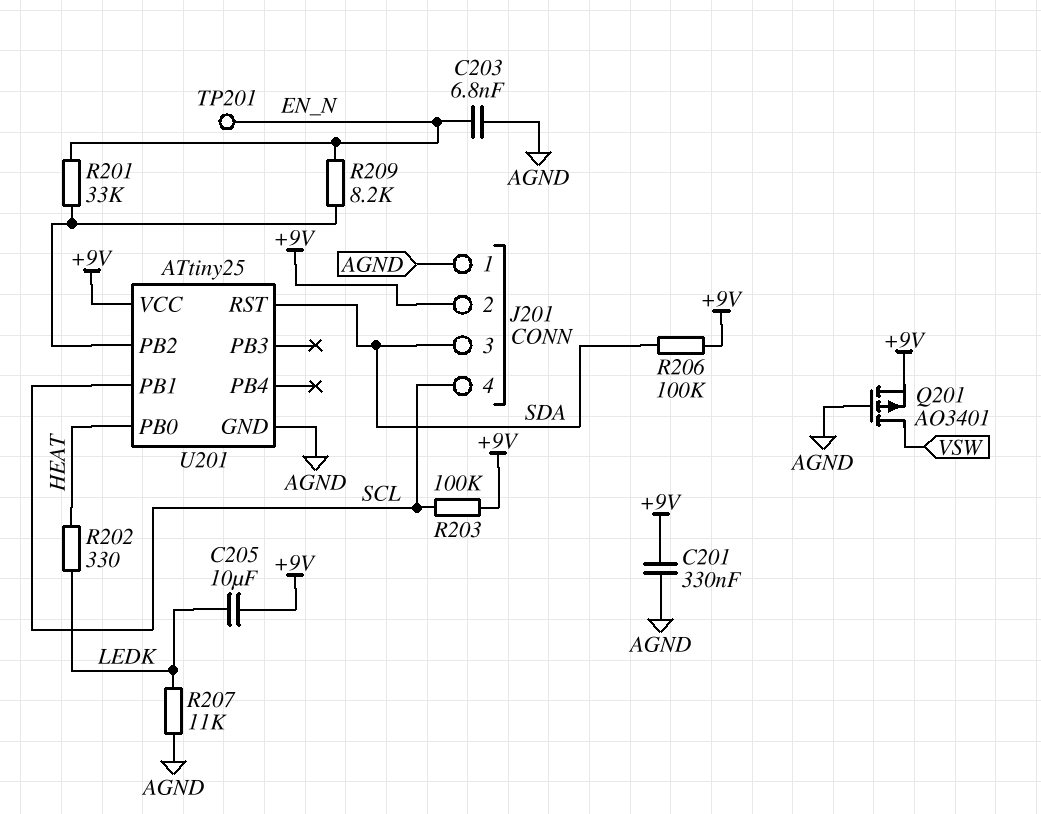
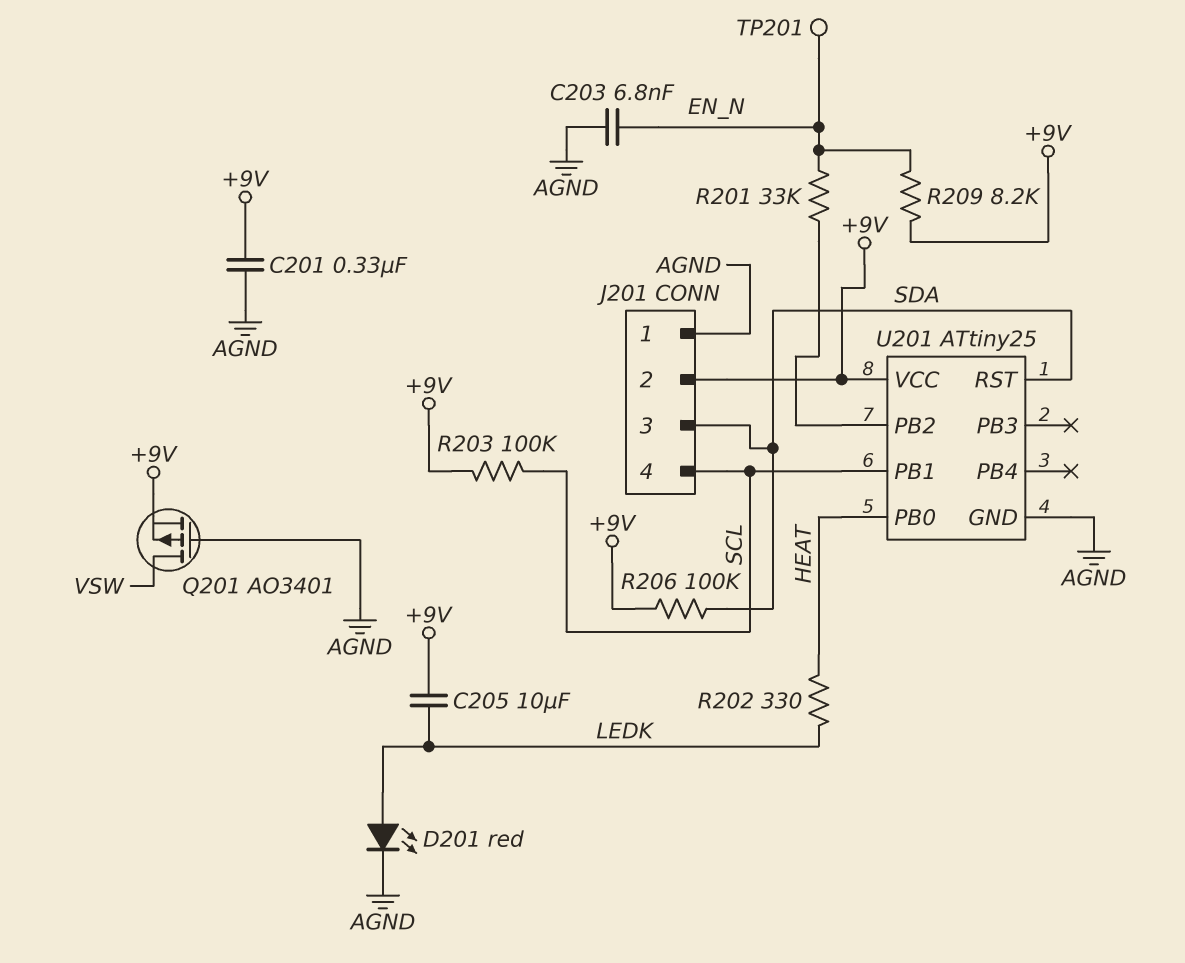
D201: none -> LED red (A LEDK, K AGND)
R207: 11k (AGND, LEDK) -> none
R209: 8.2k (EN_N, U201/PB2) -> 8.2k (+9V, EN_N)

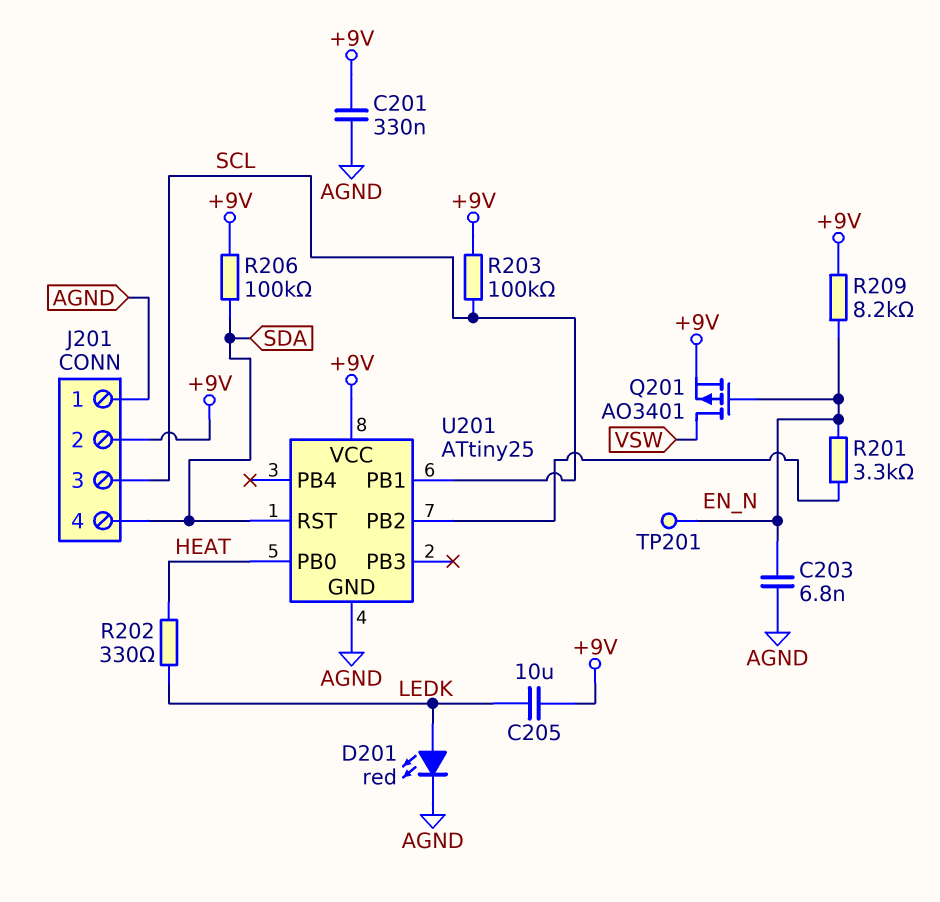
J201 pin 3: SDA -> SCL
J201 pin 4: SCL -> SDA
Q201: PMOS AO3401 (G AGND, D VSW, S +9V) -> PMOS AO3401 (G EN_N, D VSW, S +9V)
R201: 33k (EN_N, U201/PB2) -> 3.3k (EN_N, U201/PB2)

